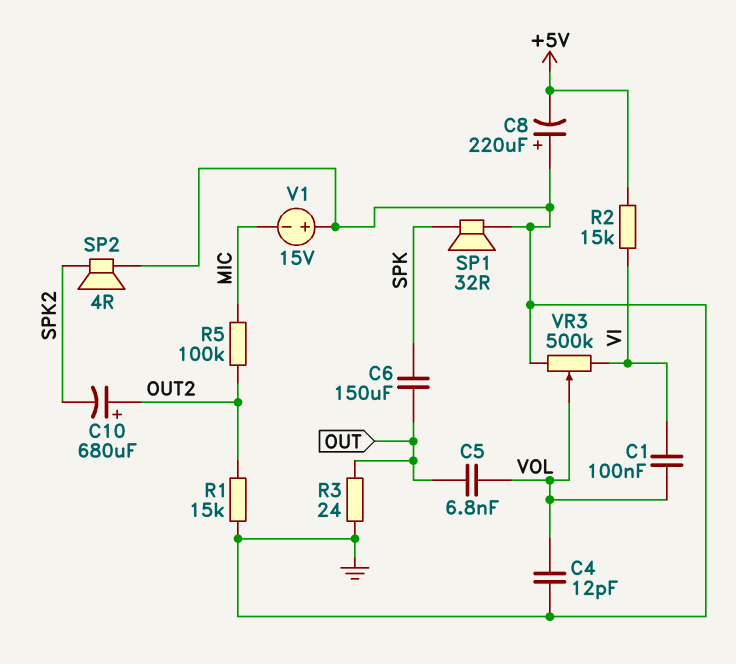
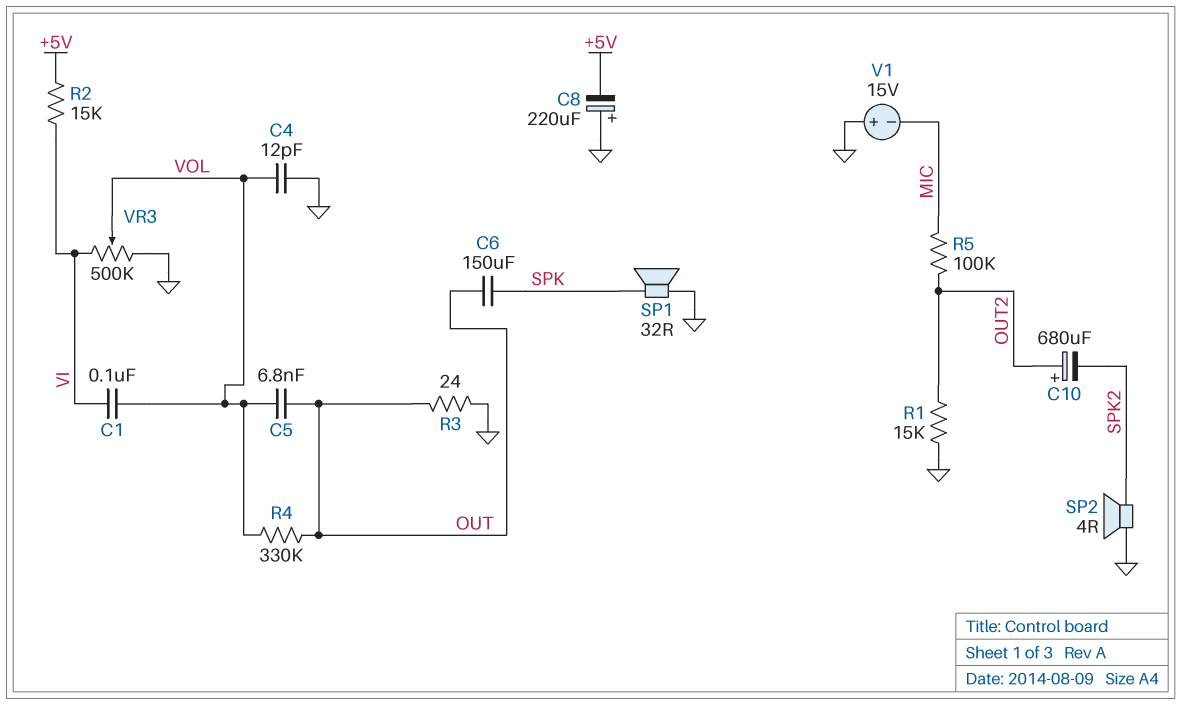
R4: none -> 330k (OUT, VOL)

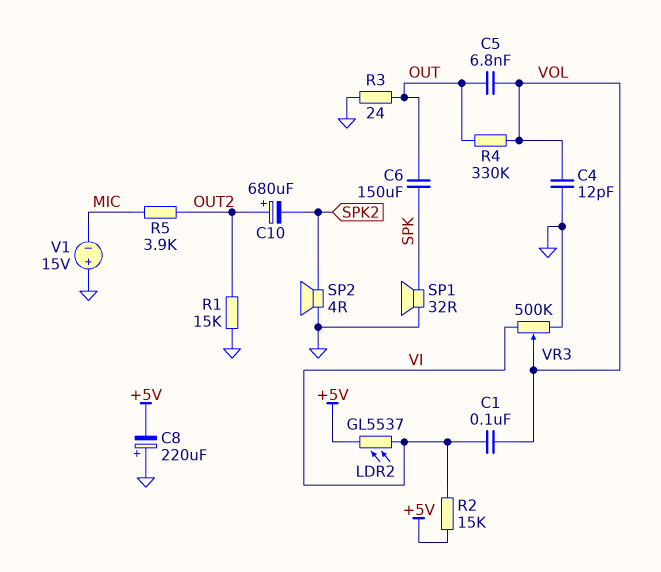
LDR2: none -> GL5537 (+5V, VI)
R5: 100k (MIC, OUT2) -> 3.9k (MIC, OUT2)

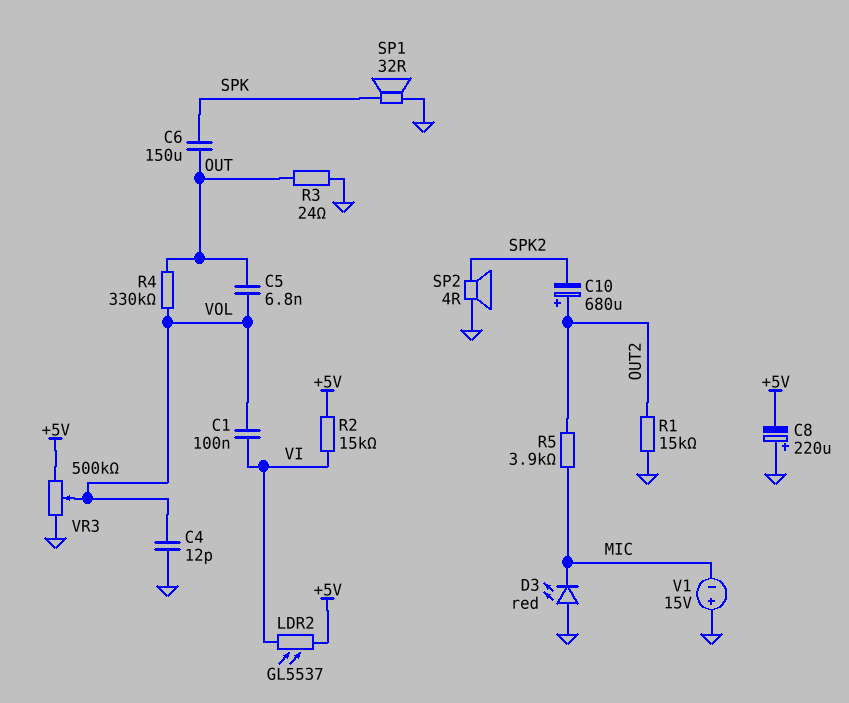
D3: none -> LED red (A GND, K MIC)
VR3: 500k (GND, VI, wiper VOL) -> 500k (+5V, GND, wiper VOL)

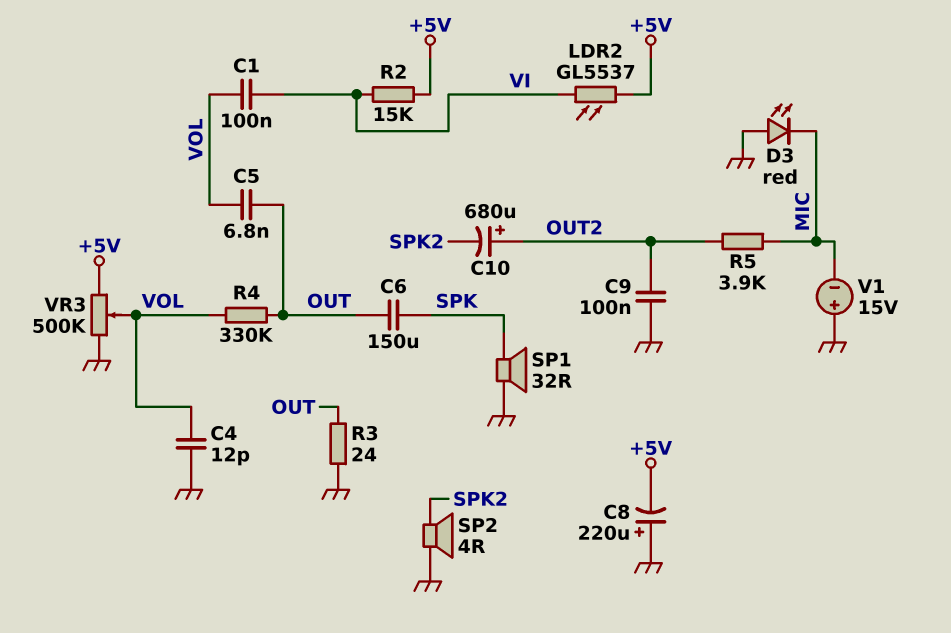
C9: none -> 100nF (GND, OUT2)
R1: 15k (GND, OUT2) -> none

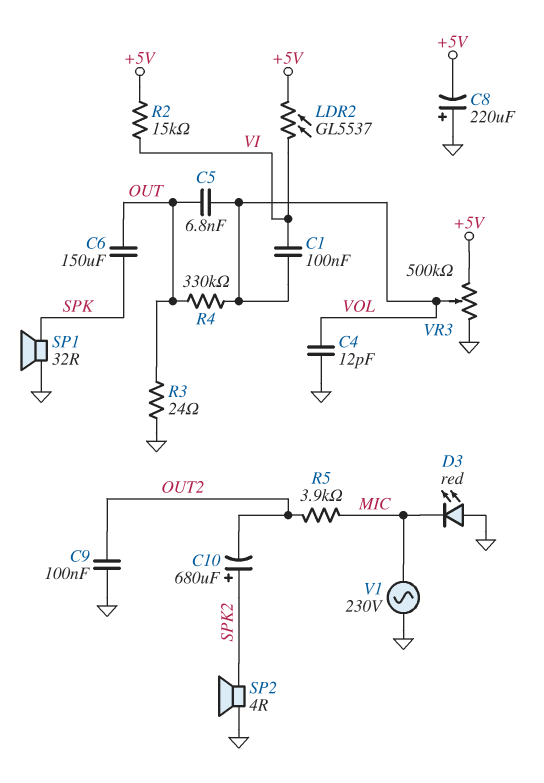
C10: 680uF (plus OUT2, minus SPK2) -> 680uF (plus SPK2, minus OUT2)
V1: 15V (plus GND, minus MIC) -> AC 230V (GND, MIC)

